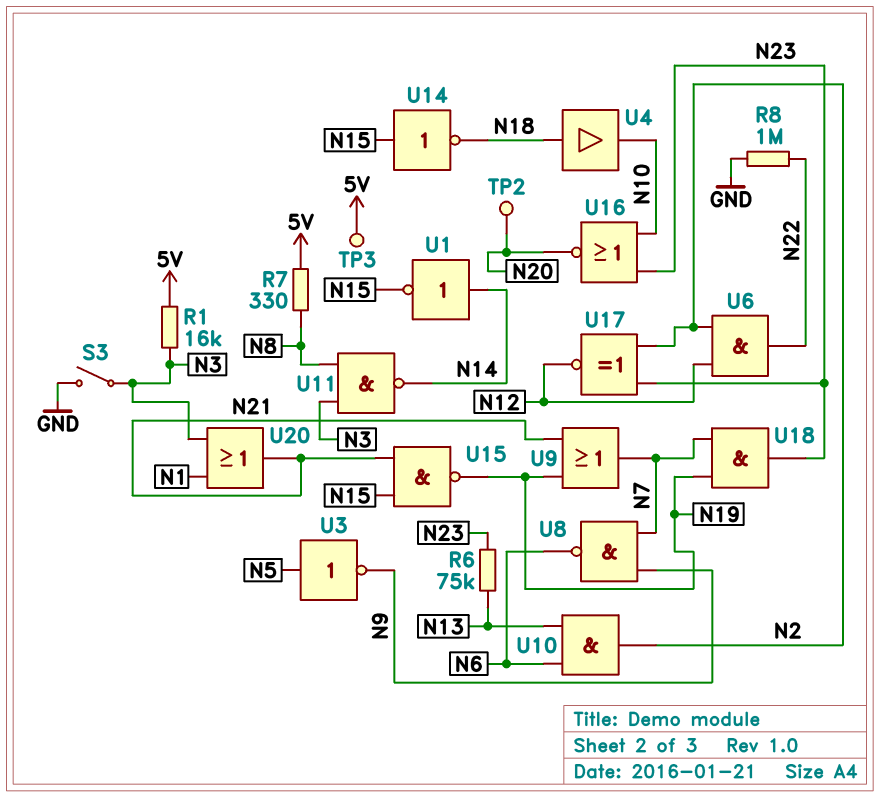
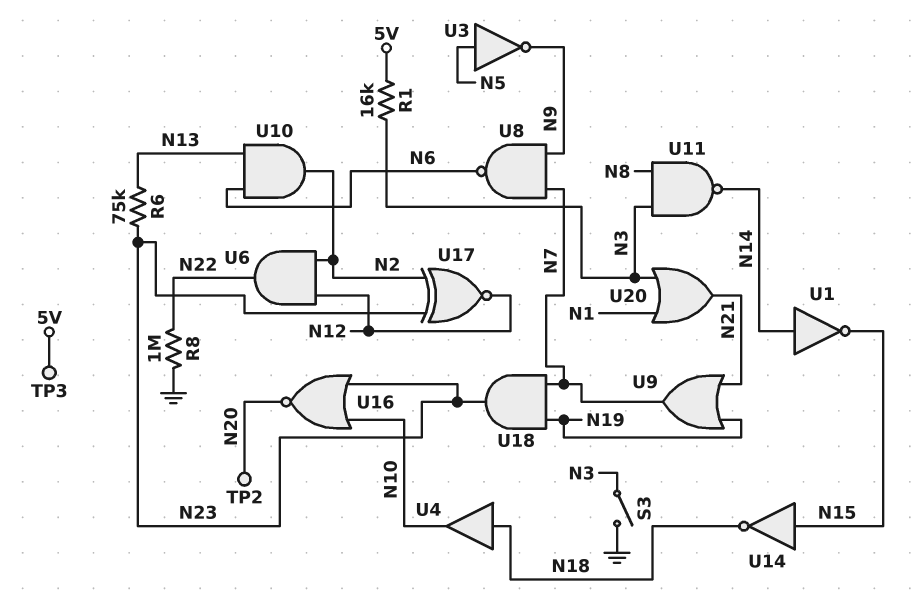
R7: 330 (5V, N8) -> none
U15: NAND (in N15, in N21, out N19) -> none

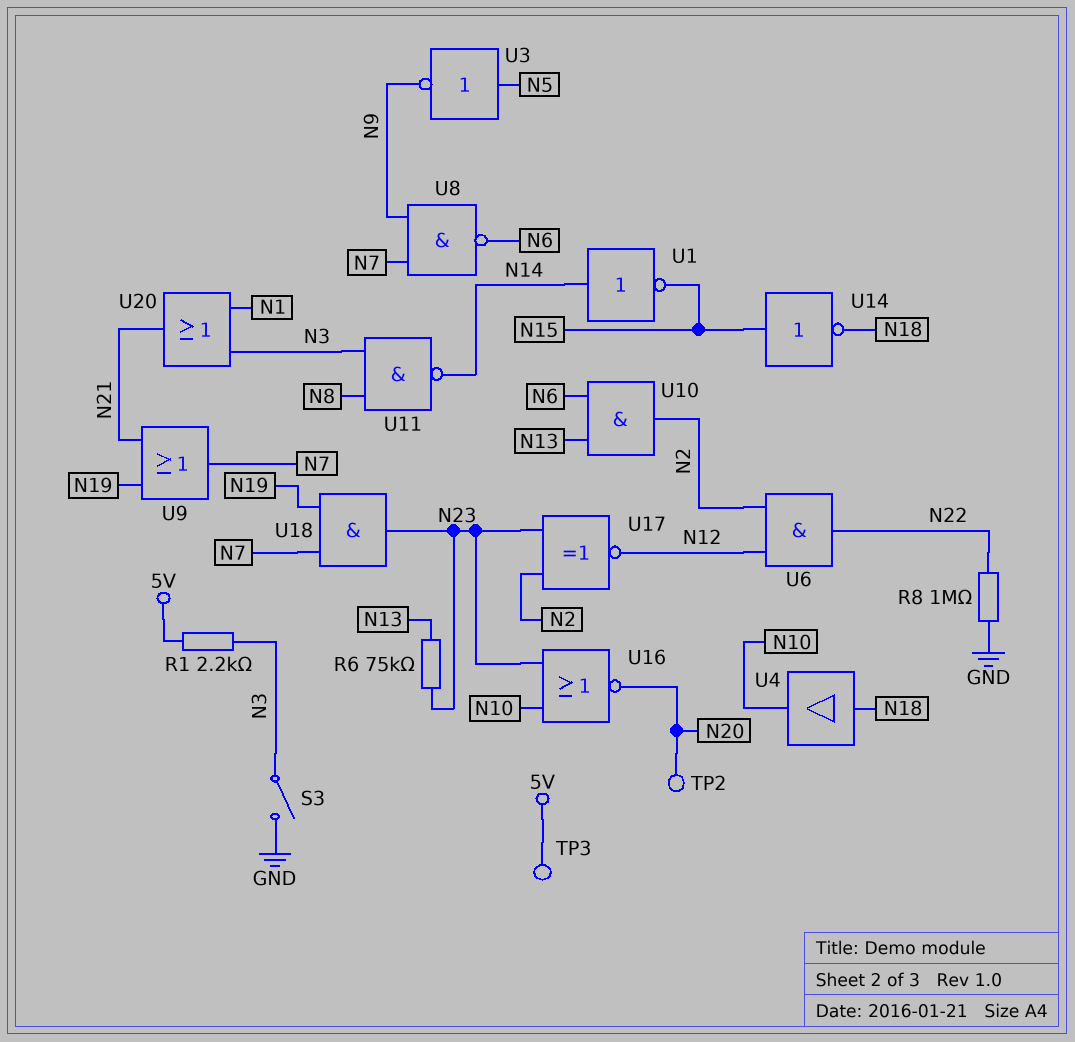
R1: 16k (5V, N3) -> 2.2k (5V, N3)

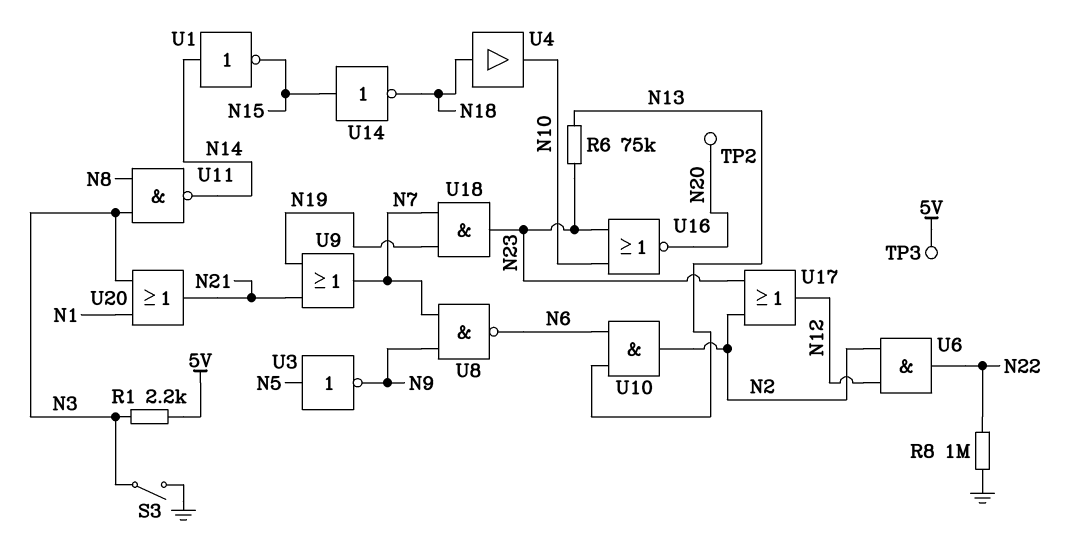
U17: XNOR (in N2, in N23, out N12) -> OR (in N2, in N23, out N12)

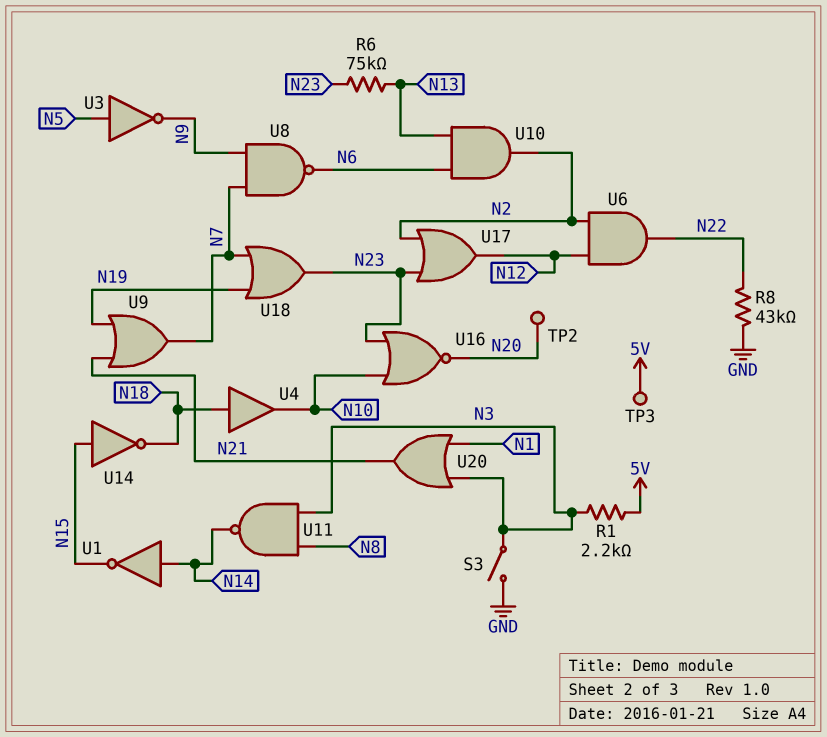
R8: 1M (GND, N22) -> 43k (GND, N22)
U18: AND (in N7, in N19, out N23) -> OR (in N7, in N19, out N23)

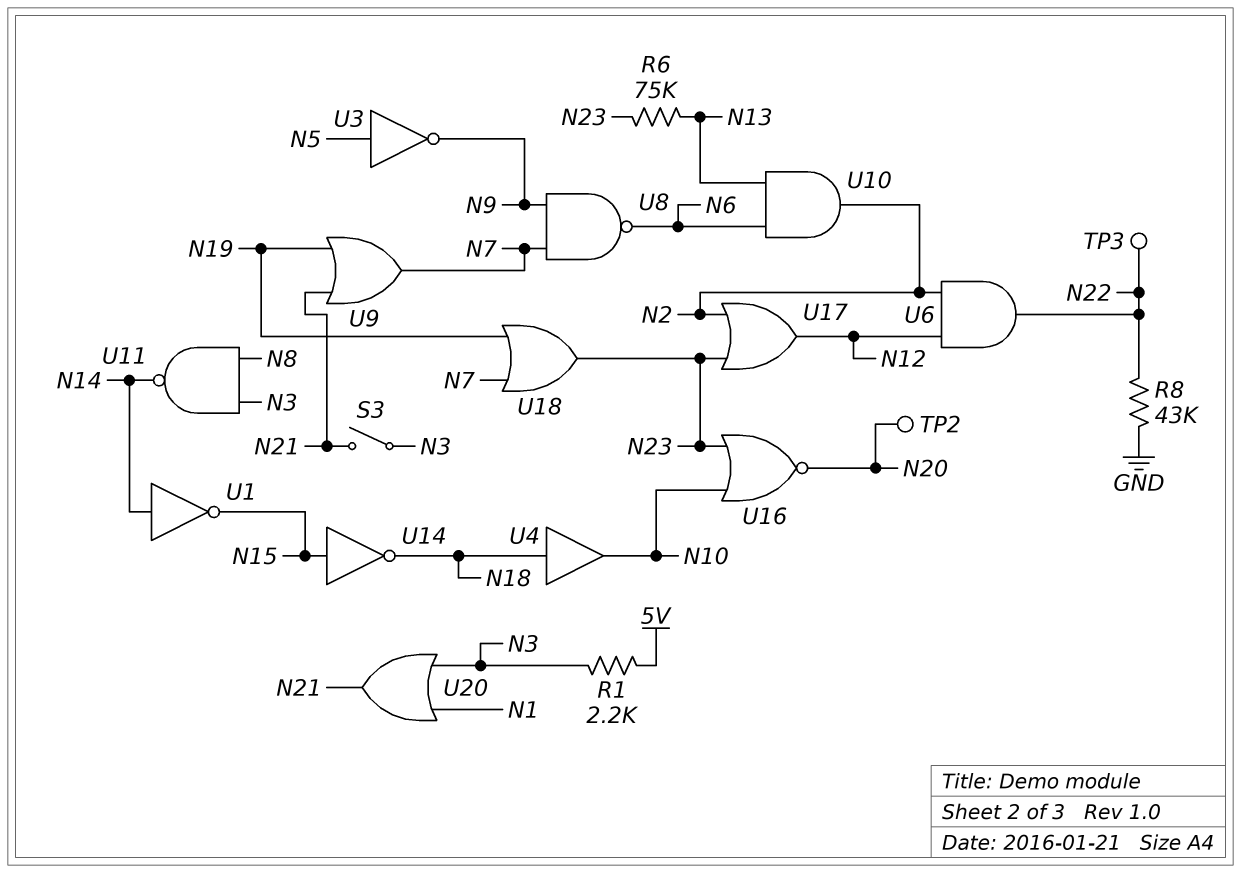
S3: switch (GND, N3) -> switch (N3, N21)
TP3: test point (5V) -> test point (N22)

